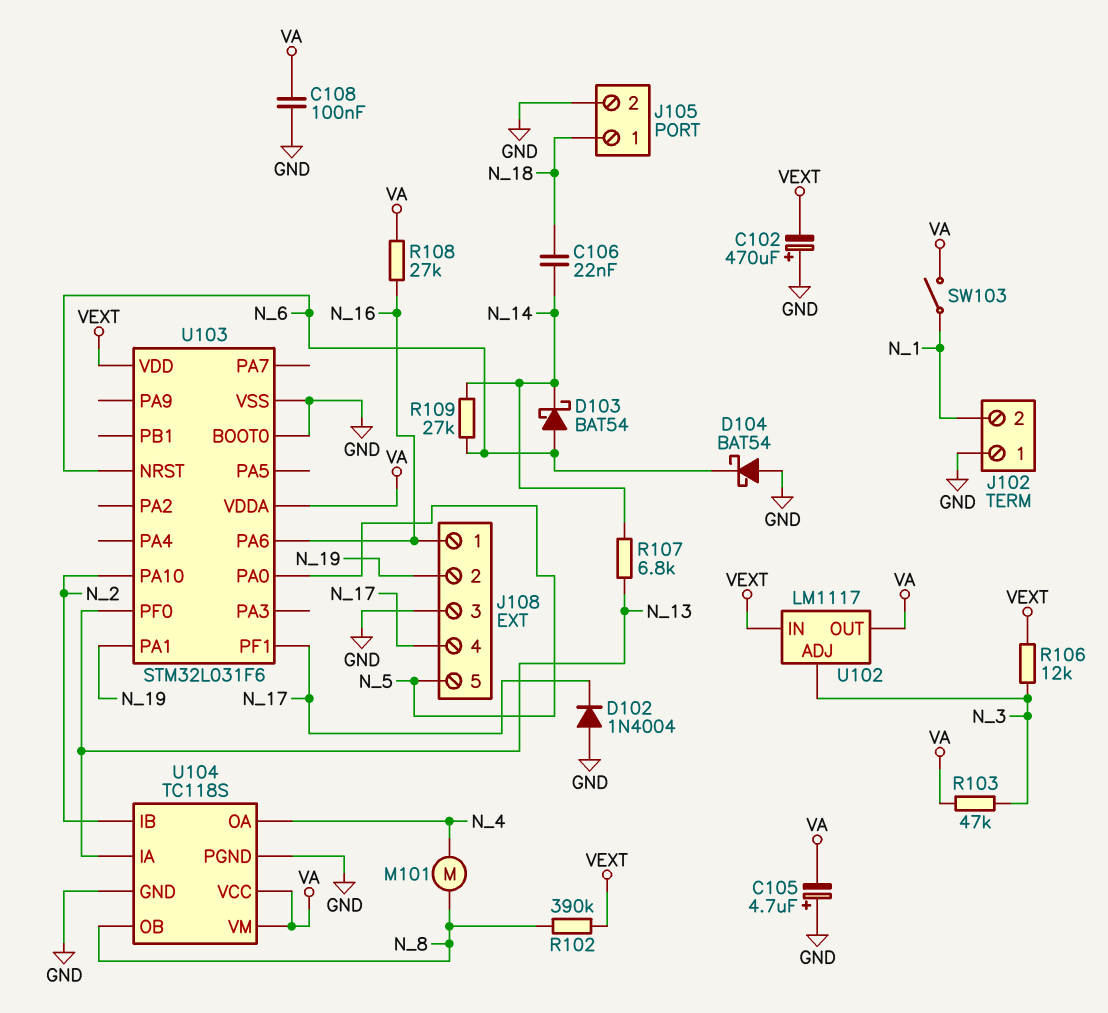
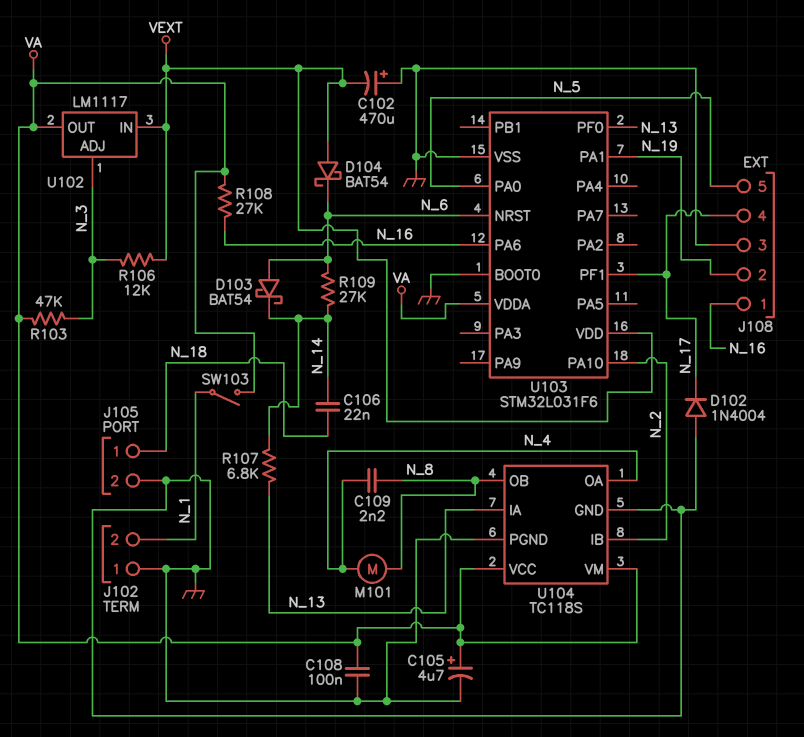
C105: 4.7uF (plus GND, minus VA) -> 4.7uF (plus VA, minus GND)
C109: none -> 2.2nF (N_4, N_8)
D104: schottky BAT54 (A GND, K N_6) -> schottky BAT54 (A VEXT, K N_6)
R102: 390k (N_8, VEXT) -> none

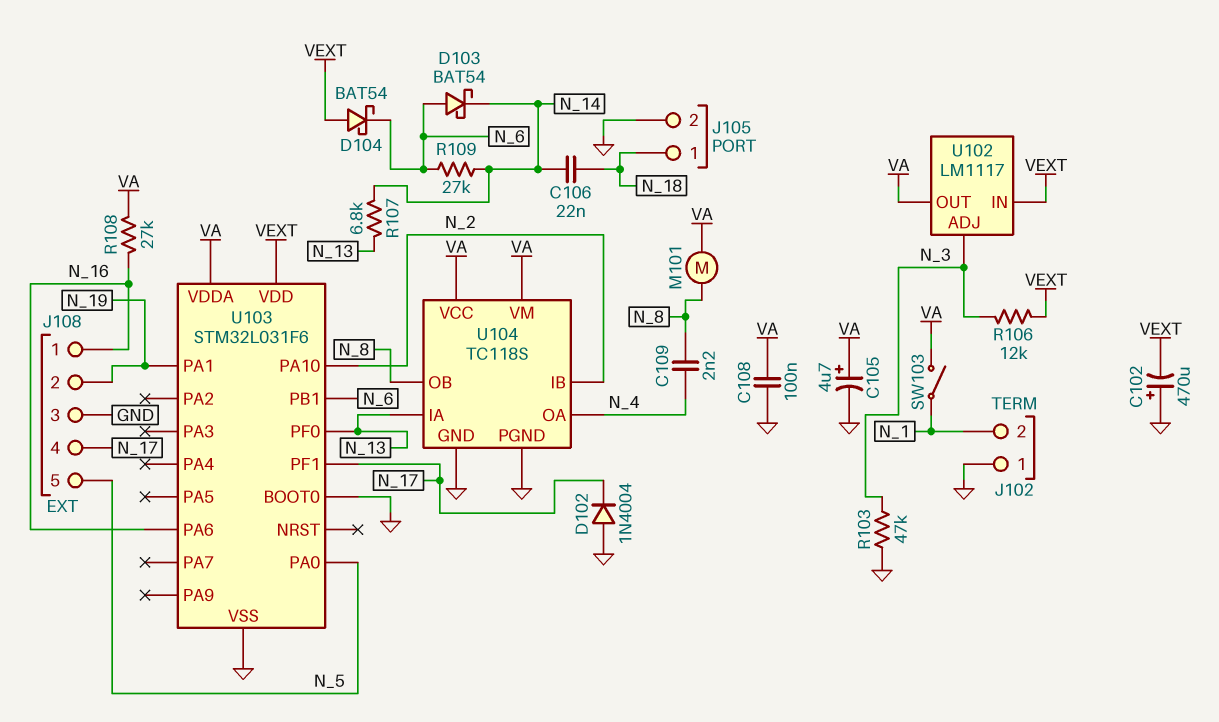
M101: motor (N_4, N_8) -> motor (N_8, VA)
R103: 47k (N_3, VA) -> 47k (GND, N_3)
U103 pin NRST: N_6 -> none
U103 pin PB1: none -> N_6

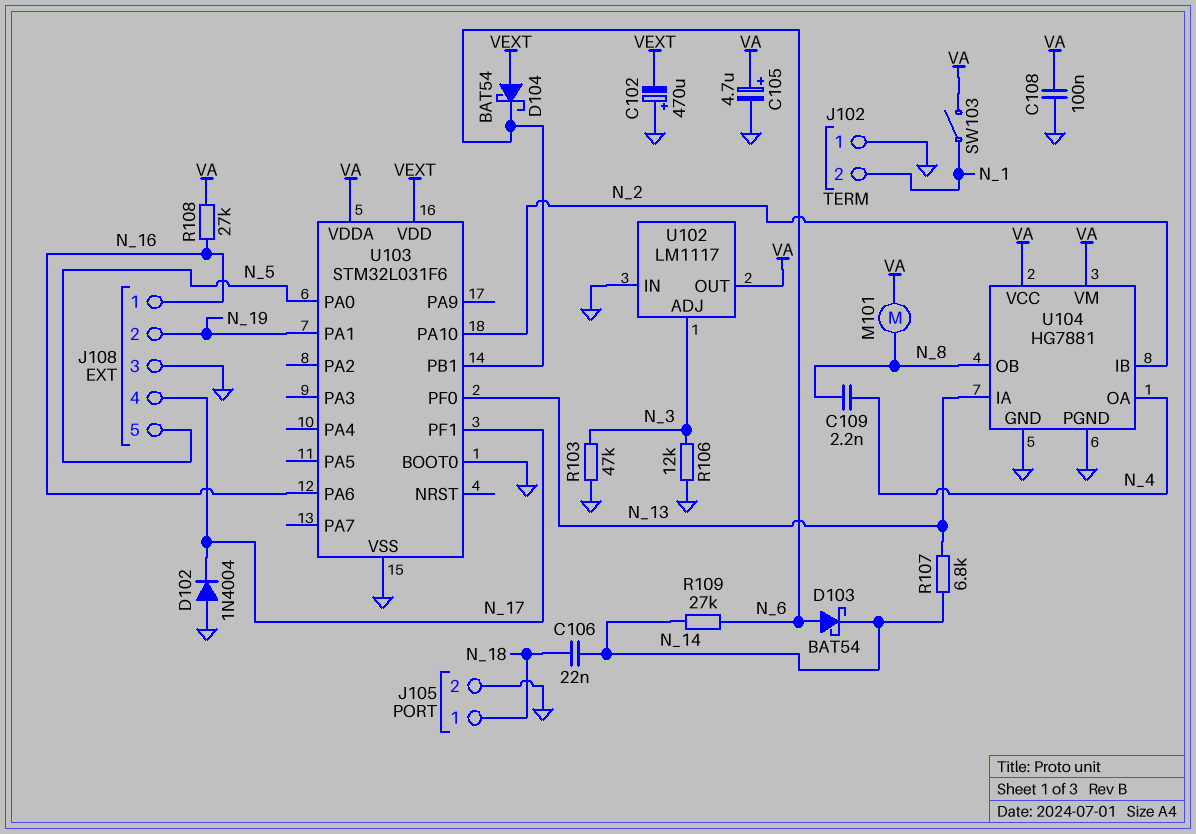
R106: 12k (N_3, VEXT) -> 12k (GND, N_3)
U102 pin IN: VEXT -> GND
U104: TC118S -> HG7881

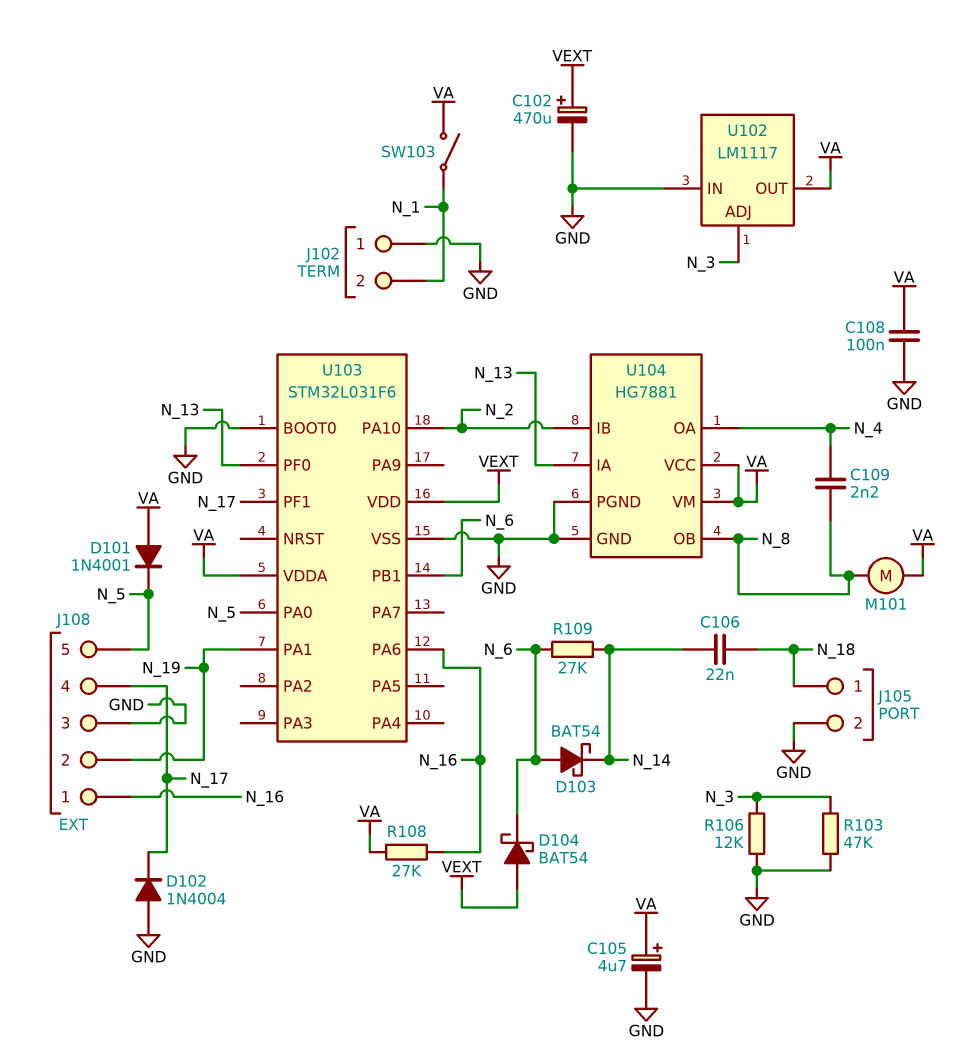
C102: 470uF (plus GND, minus VEXT) -> 470uF (plus VEXT, minus GND)
D101: none -> diode 1N4001 (A VA, K N_5)
R107: 6.8k (N_13, N_14) -> none

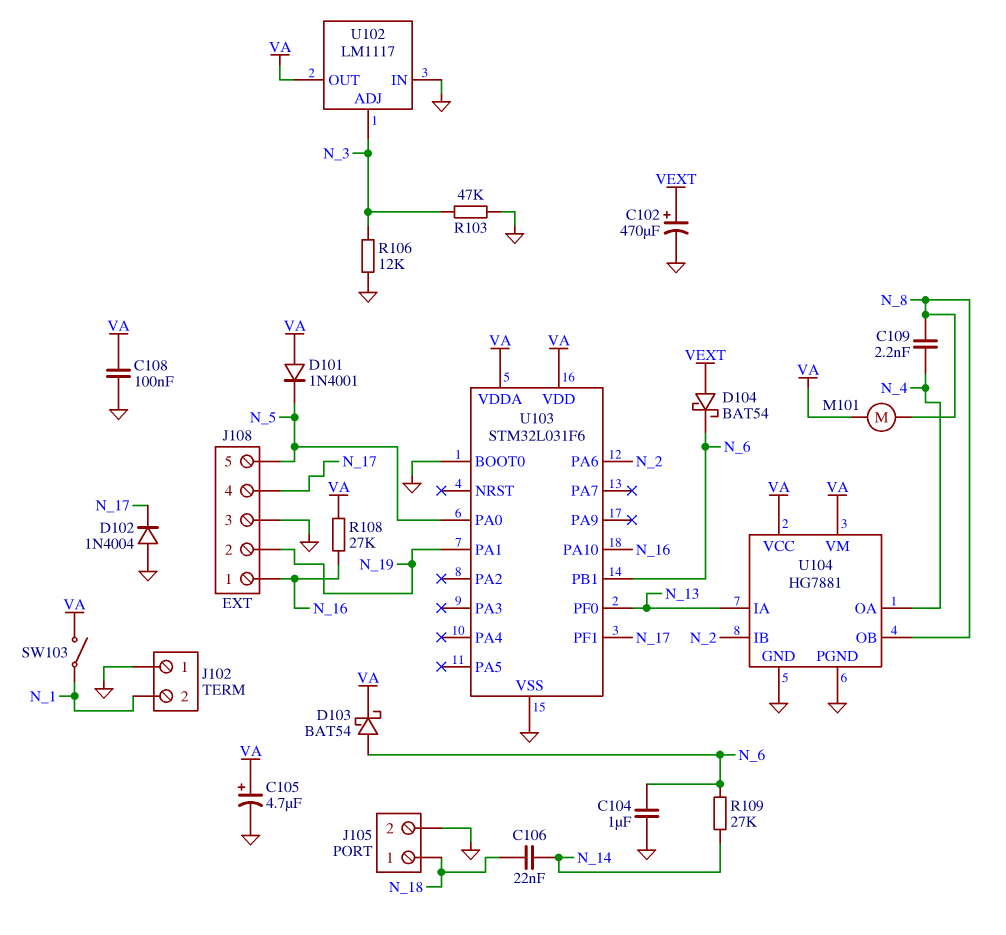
C104: none -> 1uF (GND, N_6)
D103: schottky BAT54 (A N_6, K N_14) -> schottky BAT54 (A N_6, K VA)
U103 pin PA6: N_16 -> N_2
U103 pin PA10: N_2 -> N_16
U103 pin VDD: VEXT -> VA

